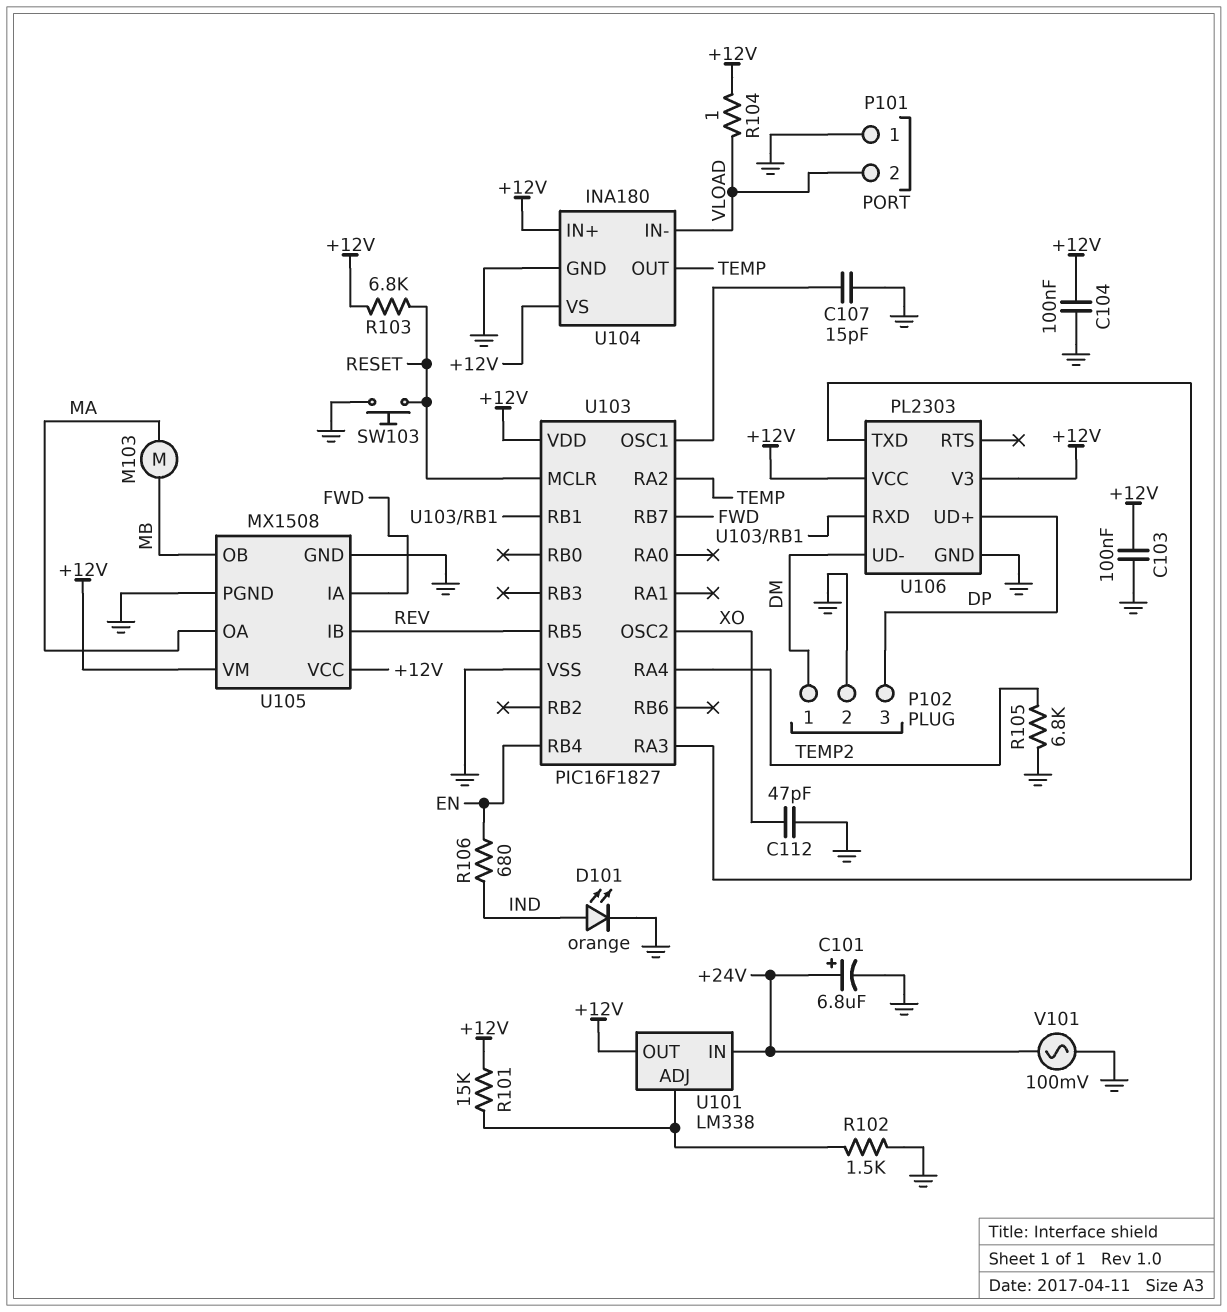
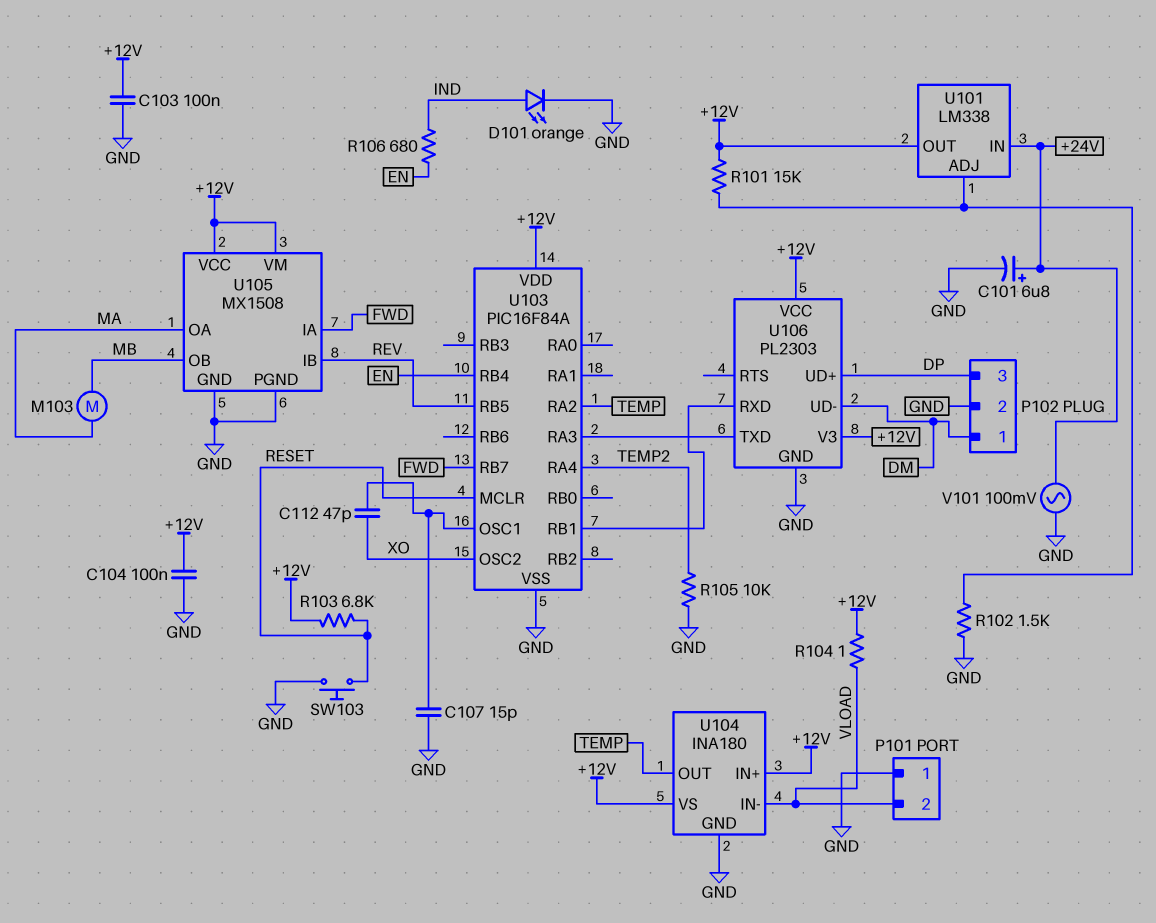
C112: 47pF (GND, XO) -> 47pF (U103/OSC1, XO)
R105: 6.8k (GND, TEMP2) -> 10k (GND, TEMP2)
U103: PIC16F1827 -> PIC16F84A

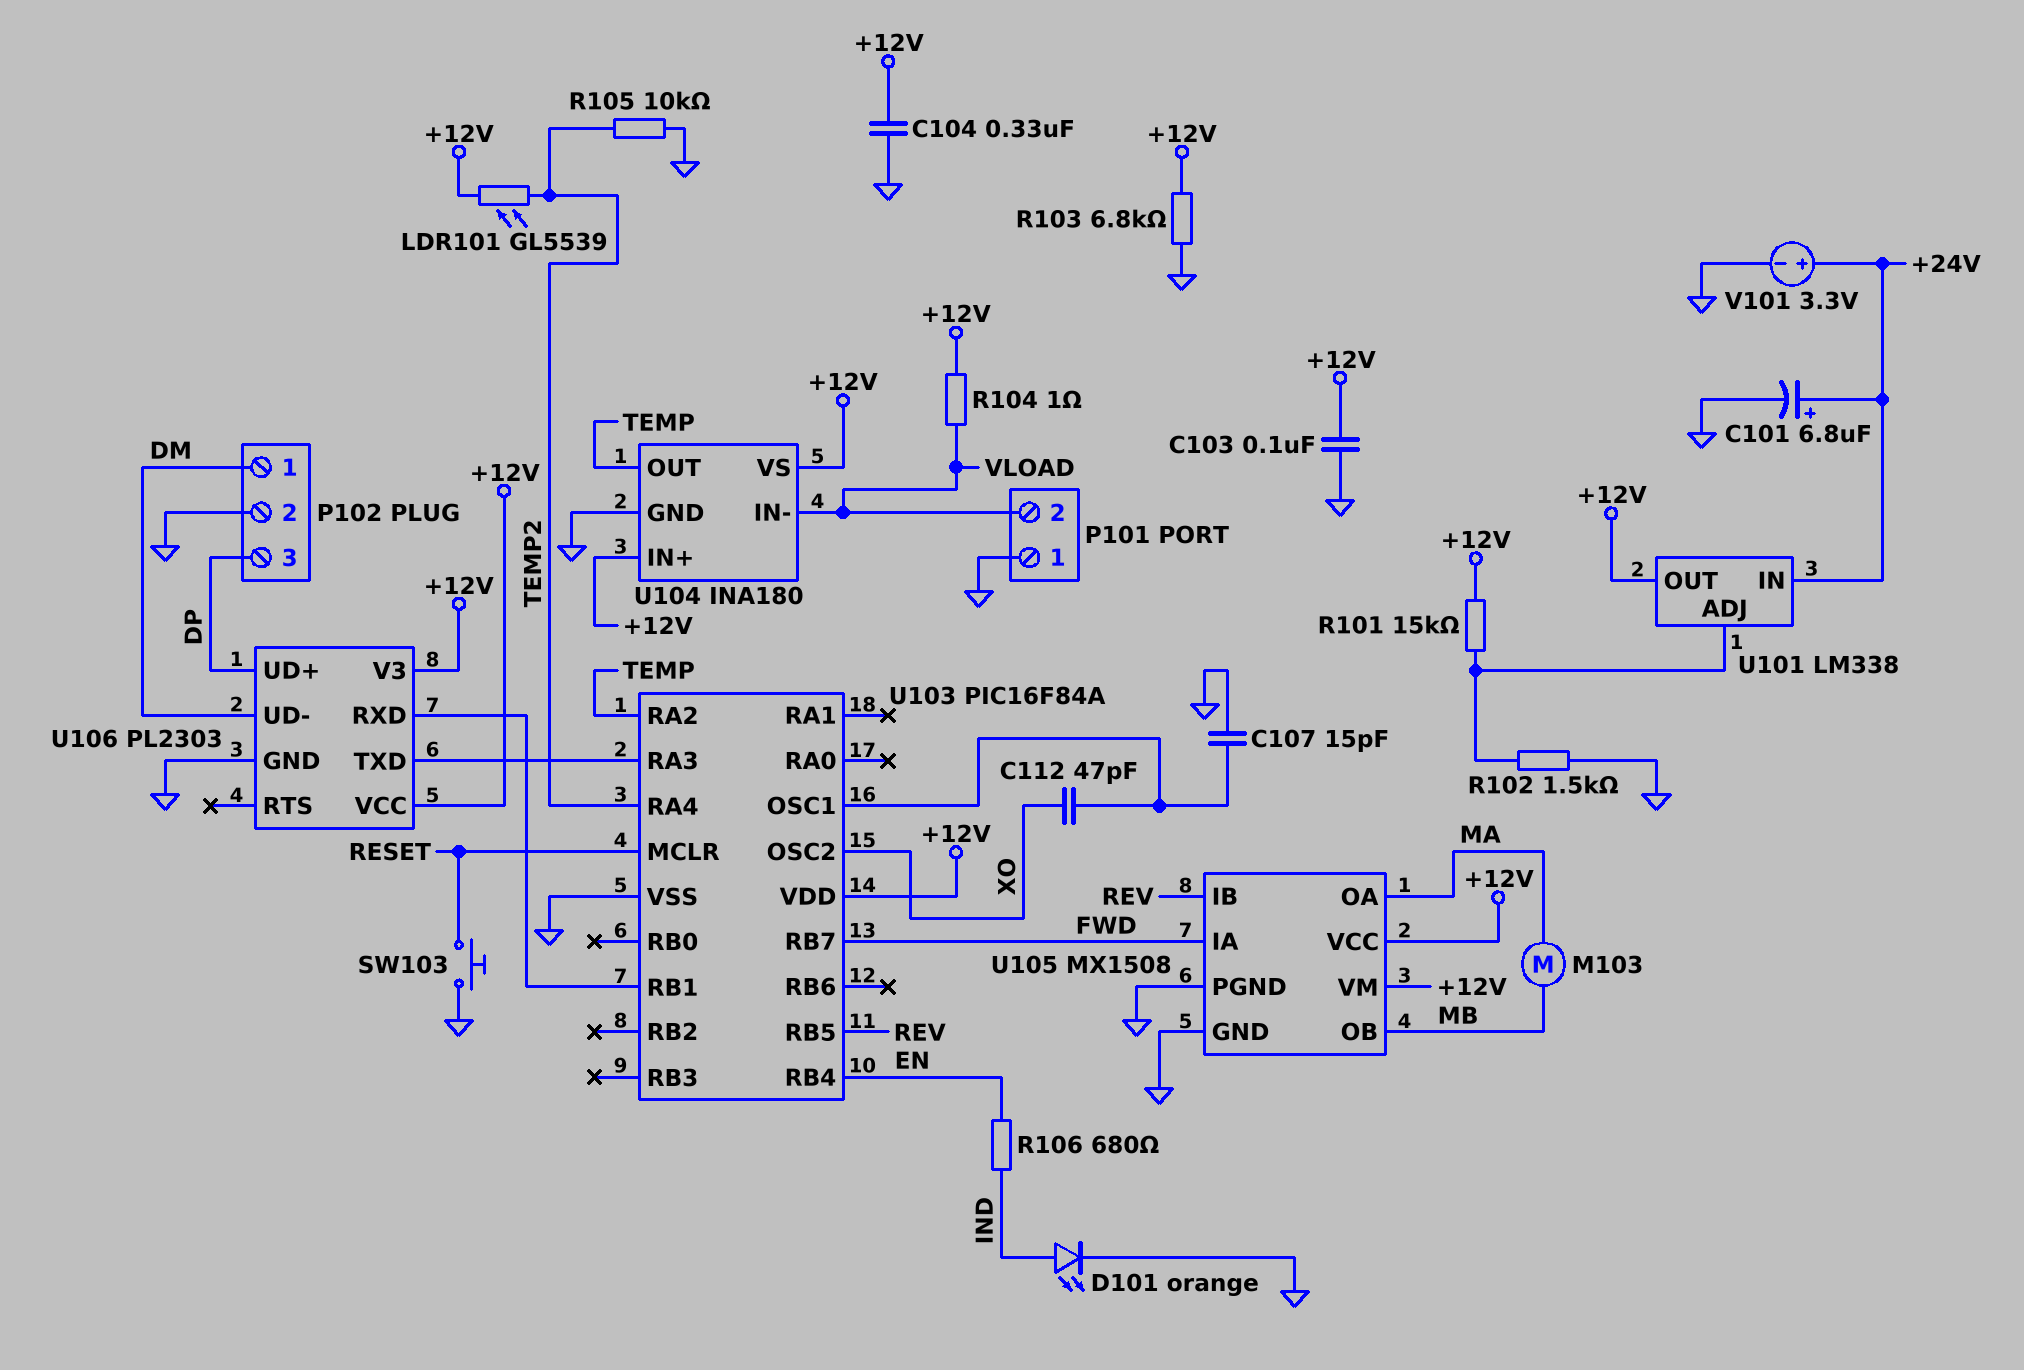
C104: 100nF (+12V, GND) -> 330nF (+12V, GND)
LDR101: none -> GL5539 (+12V, TEMP2)
R103: 6.8k (+12V, RESET) -> 6.8k (+12V, GND)
V101: AC 100mV (+24V, GND) -> 3.3V (plus +24V, minus GND)

